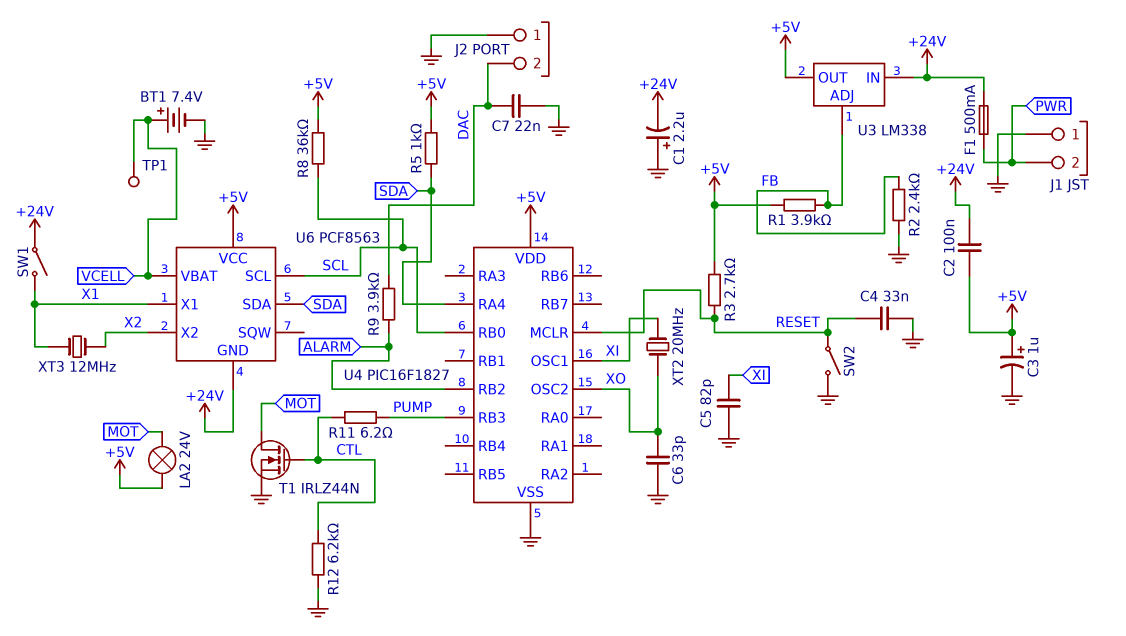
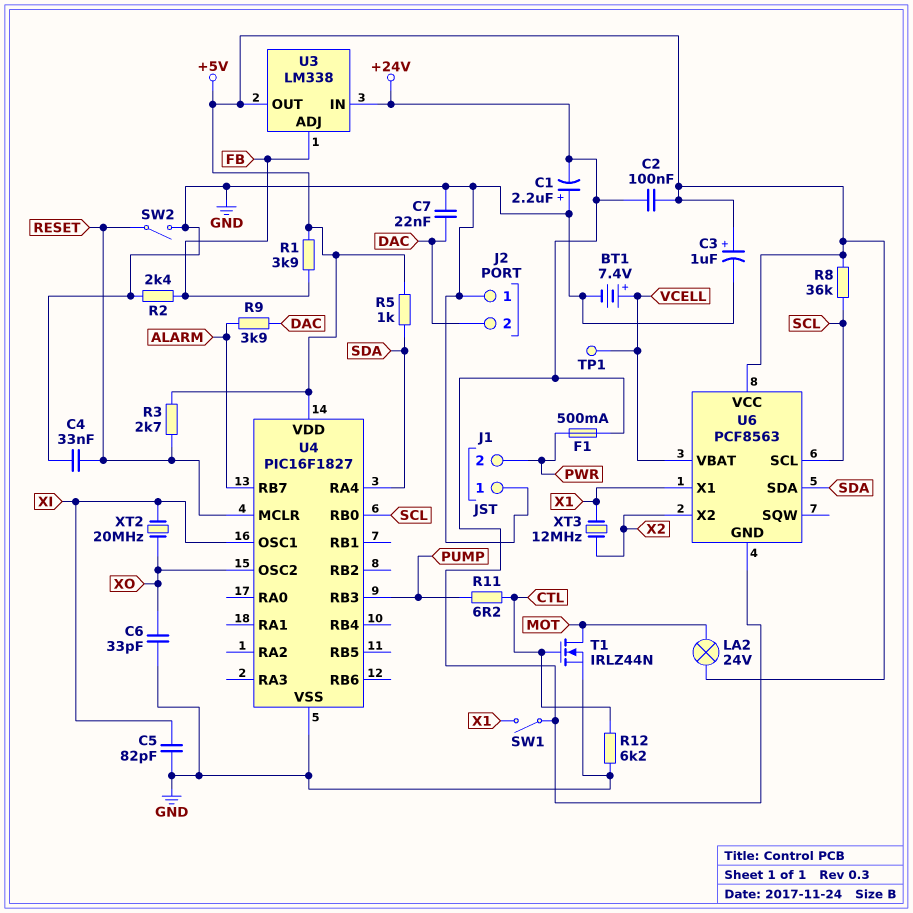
U4 pin RB2: ALARM -> none
U4 pin RB7: none -> ALARM

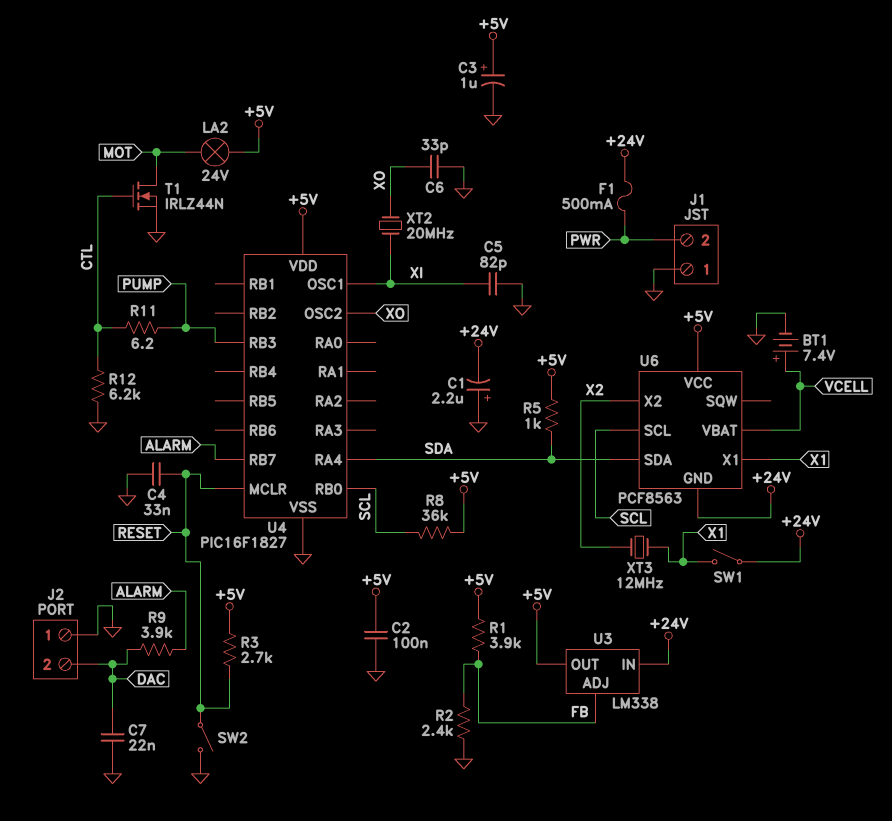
C2: 100nF (+5V, +24V) -> 100nF (+5V, GND)
TP1: test point (VCELL) -> none

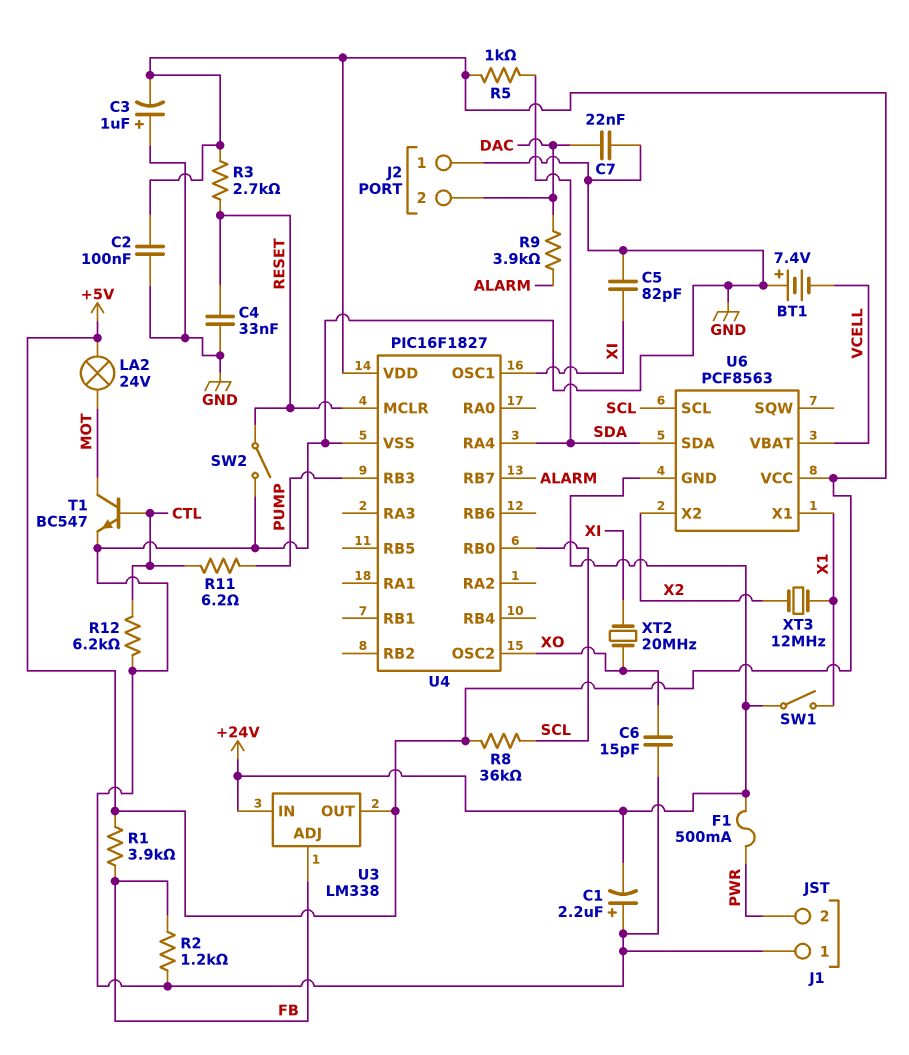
BT1: 7.4V (plus VCELL, minus GND) -> 7.4V (plus GND, minus VCELL)
C3: 1uF (plus +5V, minus GND) -> 1uF (plus GND, minus +5V)
C6: 33pF (GND, XO) -> 15pF (GND, XO)
R2: 2.4k (FB, GND) -> 1.2k (FB, GND)
T1: NMOS IRLZ44N (G CTL, D MOT, S GND) -> NPN BC547 (B CTL, C MOT, E GND)

